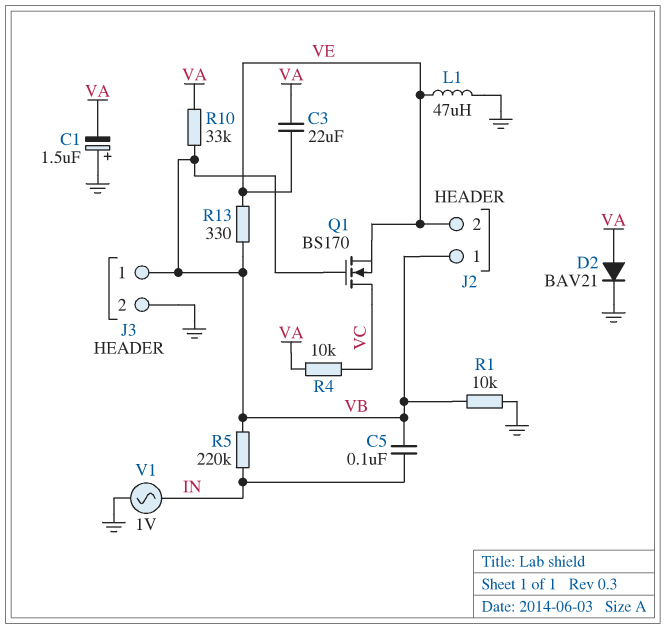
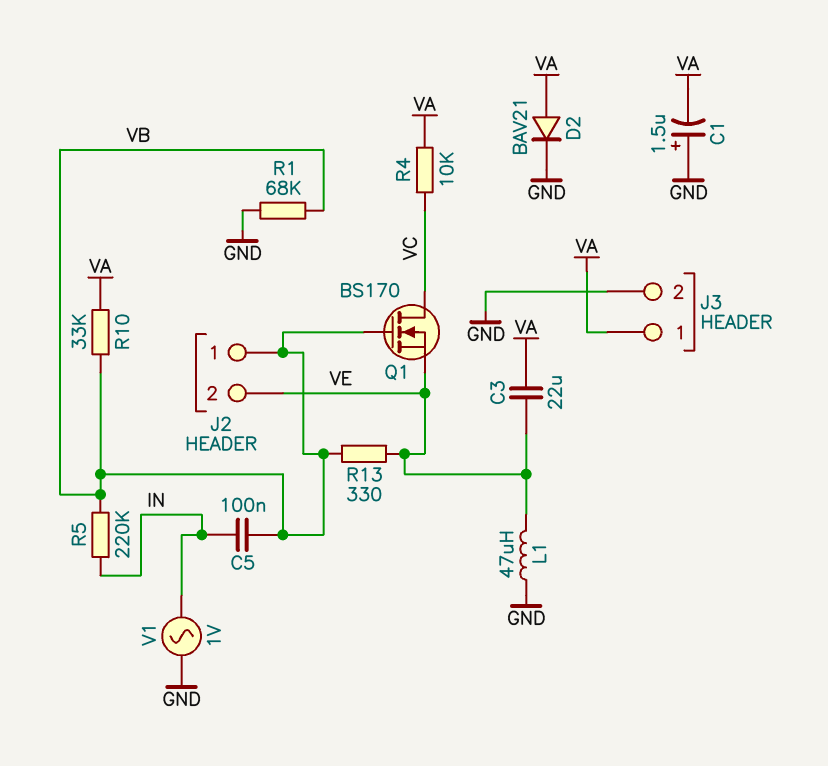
J3 pin 1: VB -> VA
R1: 10k (GND, VB) -> 68k (GND, VB)

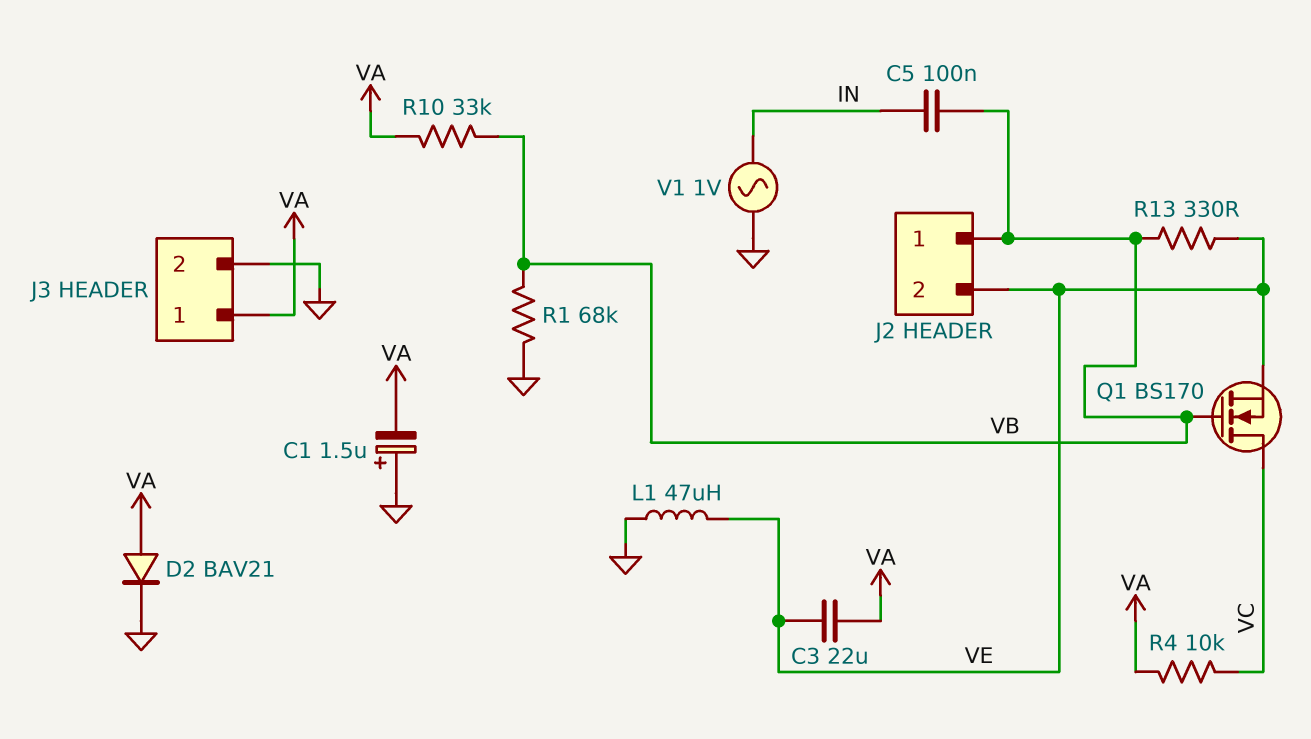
R5: 220k (IN, VB) -> none

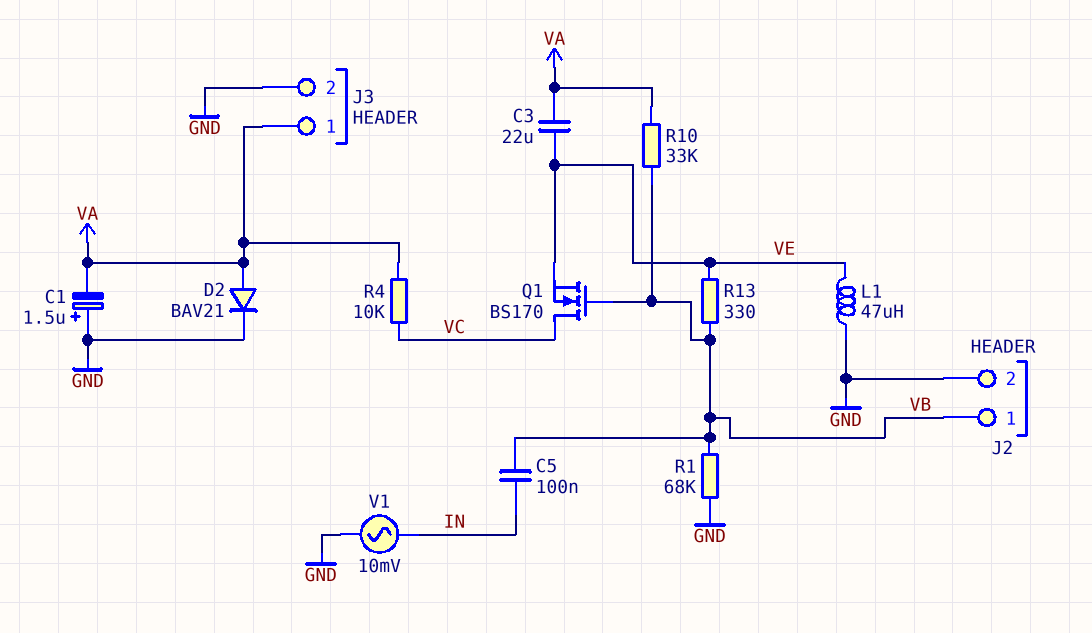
J2 pin 2: VE -> GND
V1: AC 1V (GND, IN) -> AC 10mV (GND, IN)

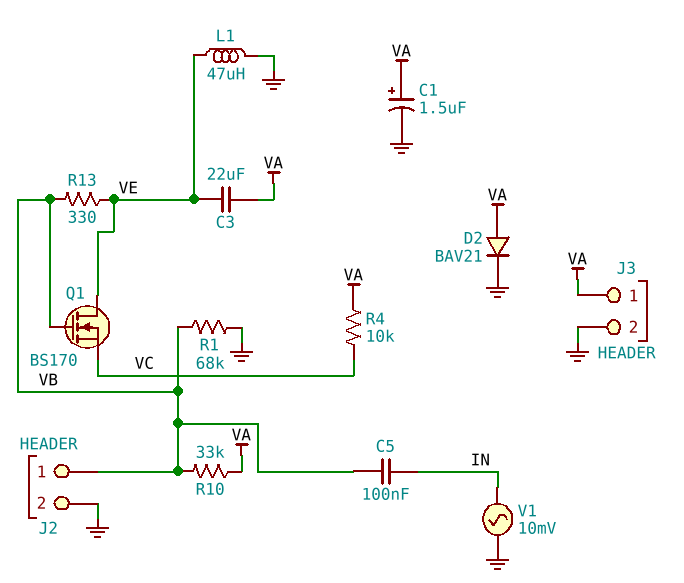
C1: 1.5uF (plus GND, minus VA) -> 1.5uF (plus VA, minus GND)
Q1: NMOS BS170 (G VB, D VC, S VE) -> NMOS BS170 (G VB, D VE, S VC)

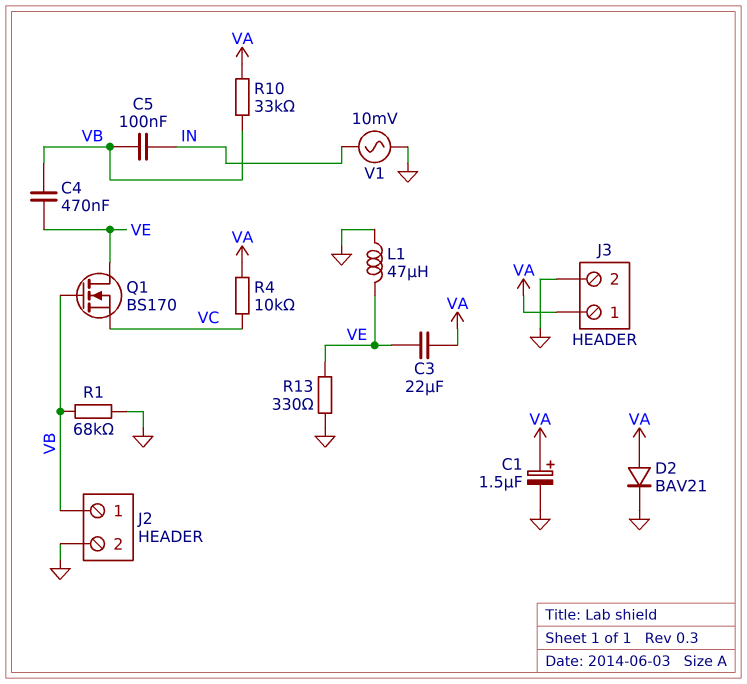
C4: none -> 470nF (VB, VE)
R13: 330 (VB, VE) -> 330 (GND, VE)

